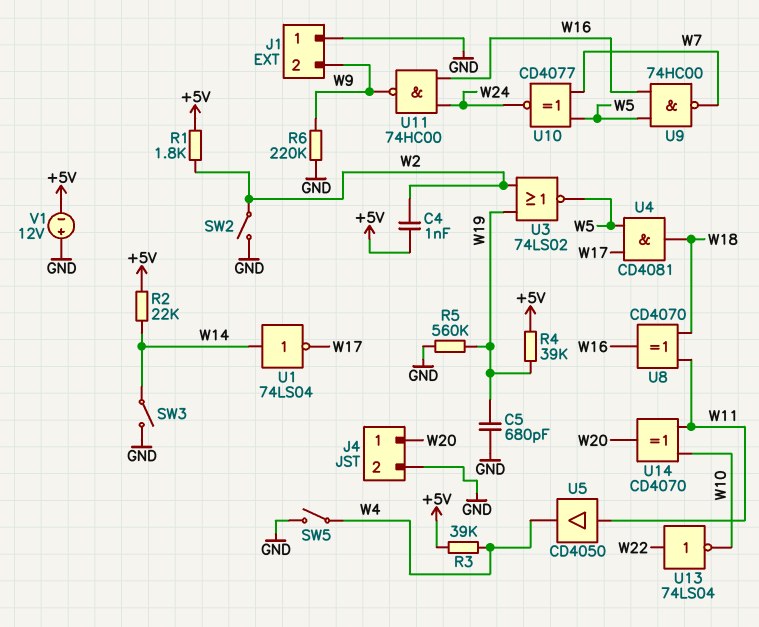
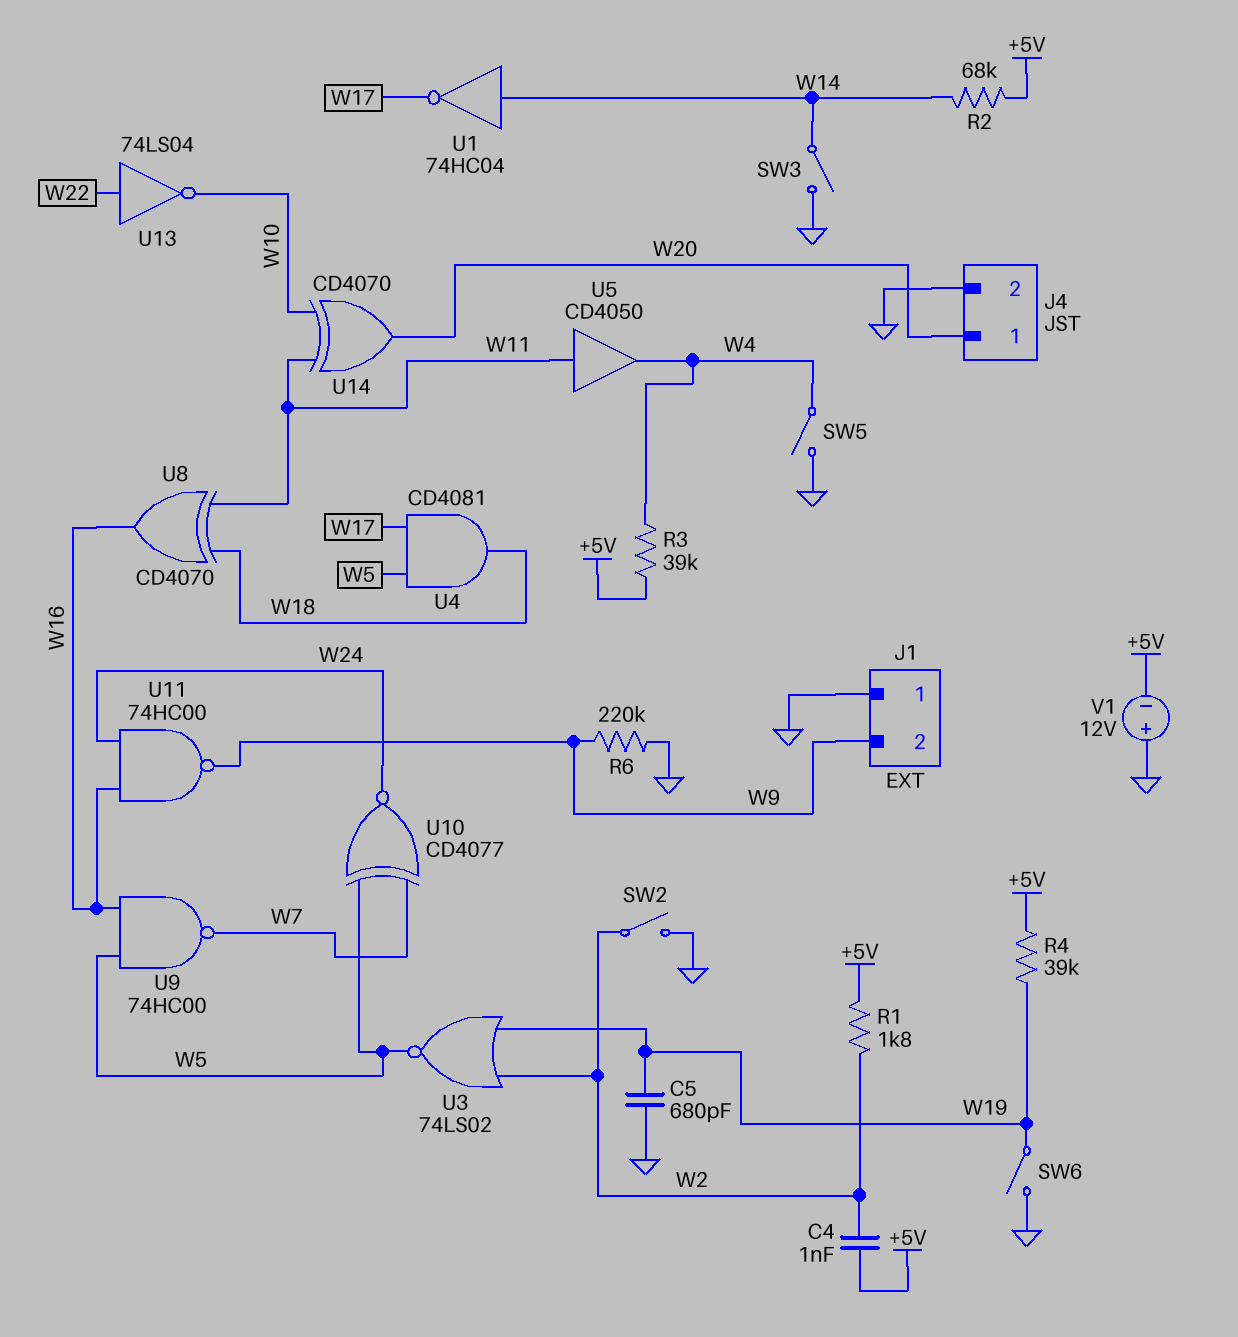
R2: 22k (+5V, W14) -> 68k (+5V, W14)
R5: 560k (GND, W19) -> none
SW6: none -> switch (GND, W19)
U1: NOT 74LS04 (in W14, out W17) -> NOT 74HC04 (in W14, out W17)

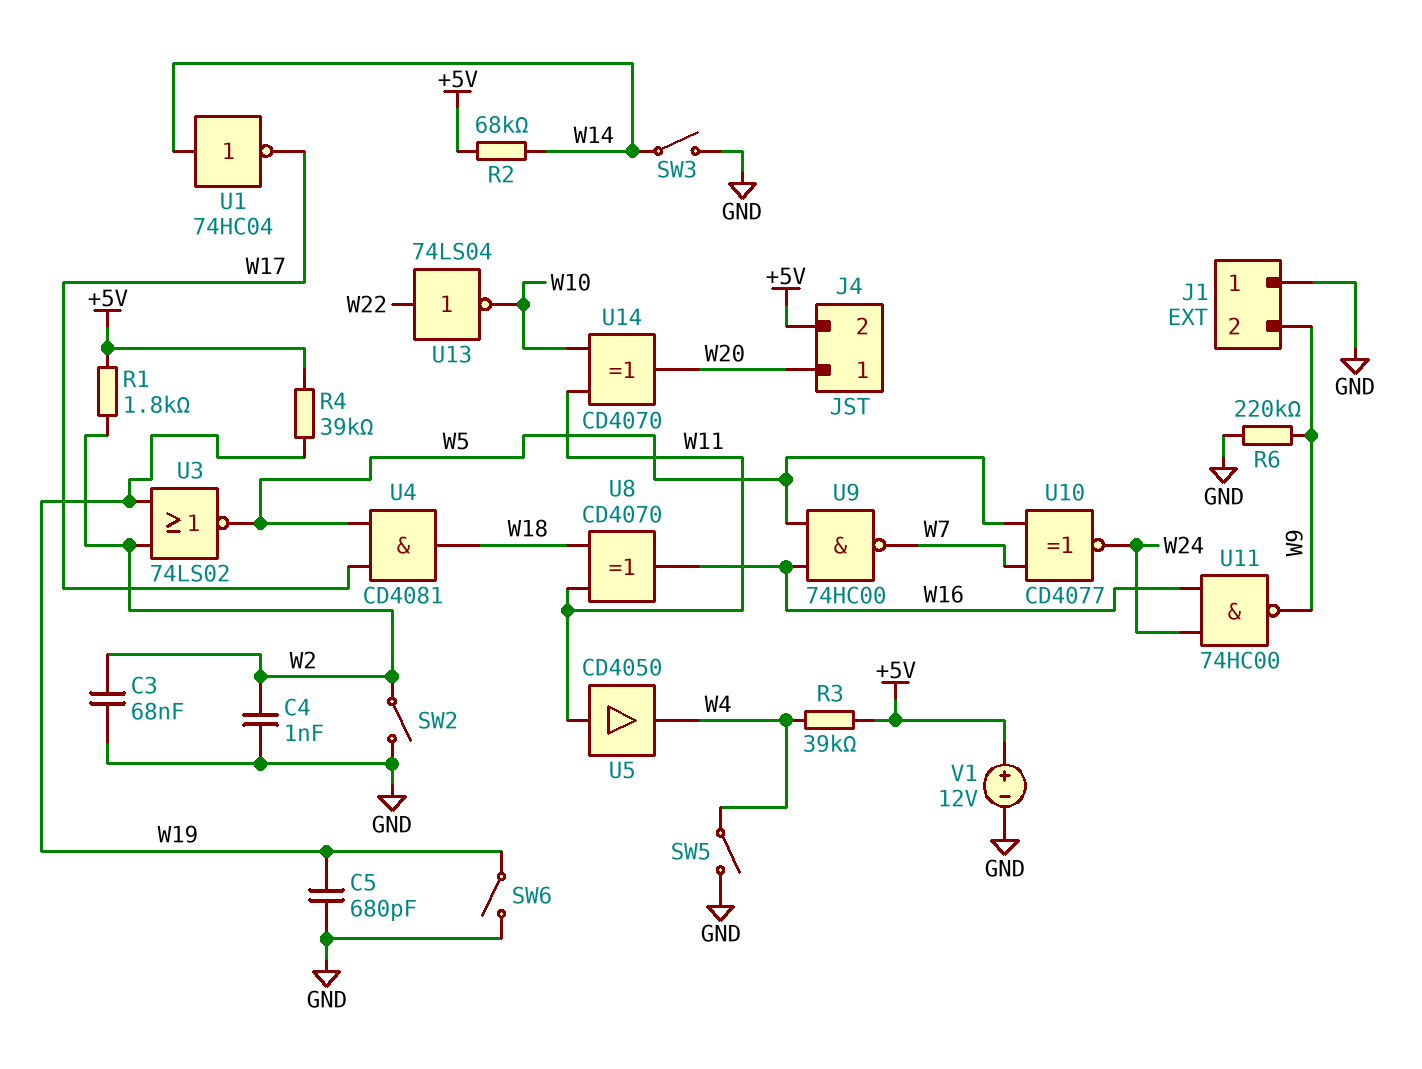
C3: none -> 68nF (GND, W2)
C4: 1nF (+5V, W2) -> 1nF (GND, W2)
J4 pin 2: GND -> +5V
V1: 12V (plus GND, minus +5V) -> 12V (plus +5V, minus GND)

